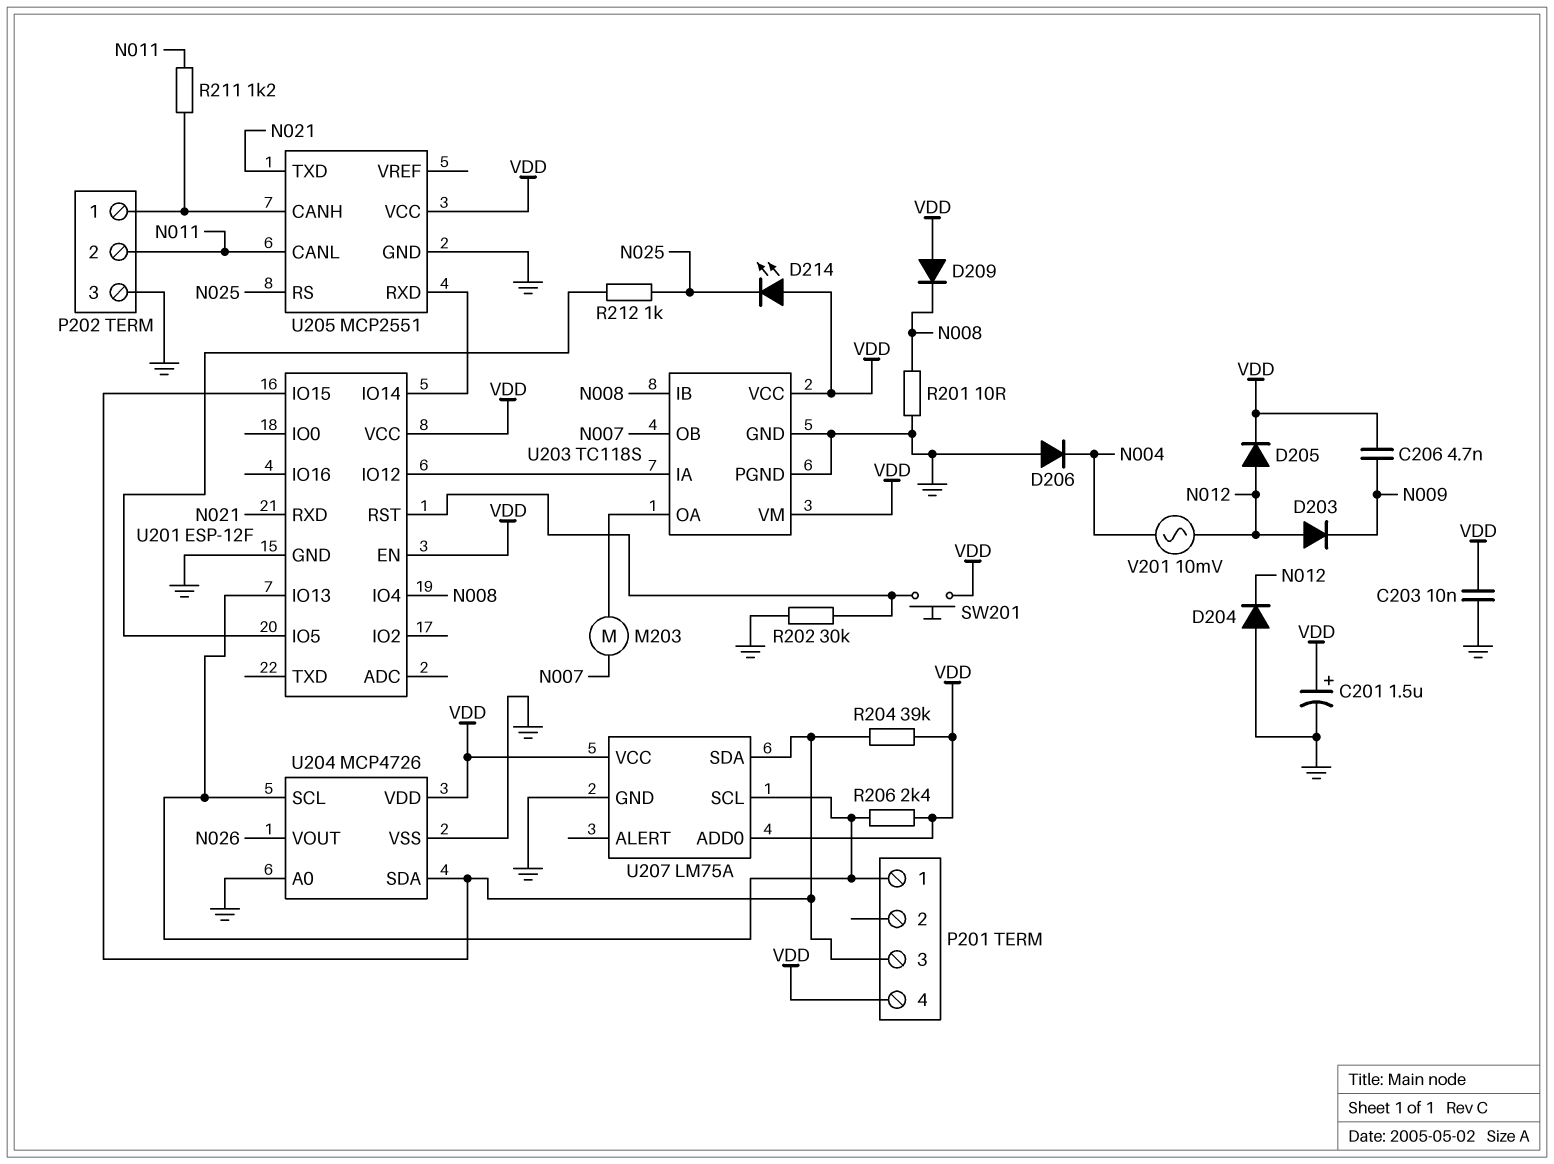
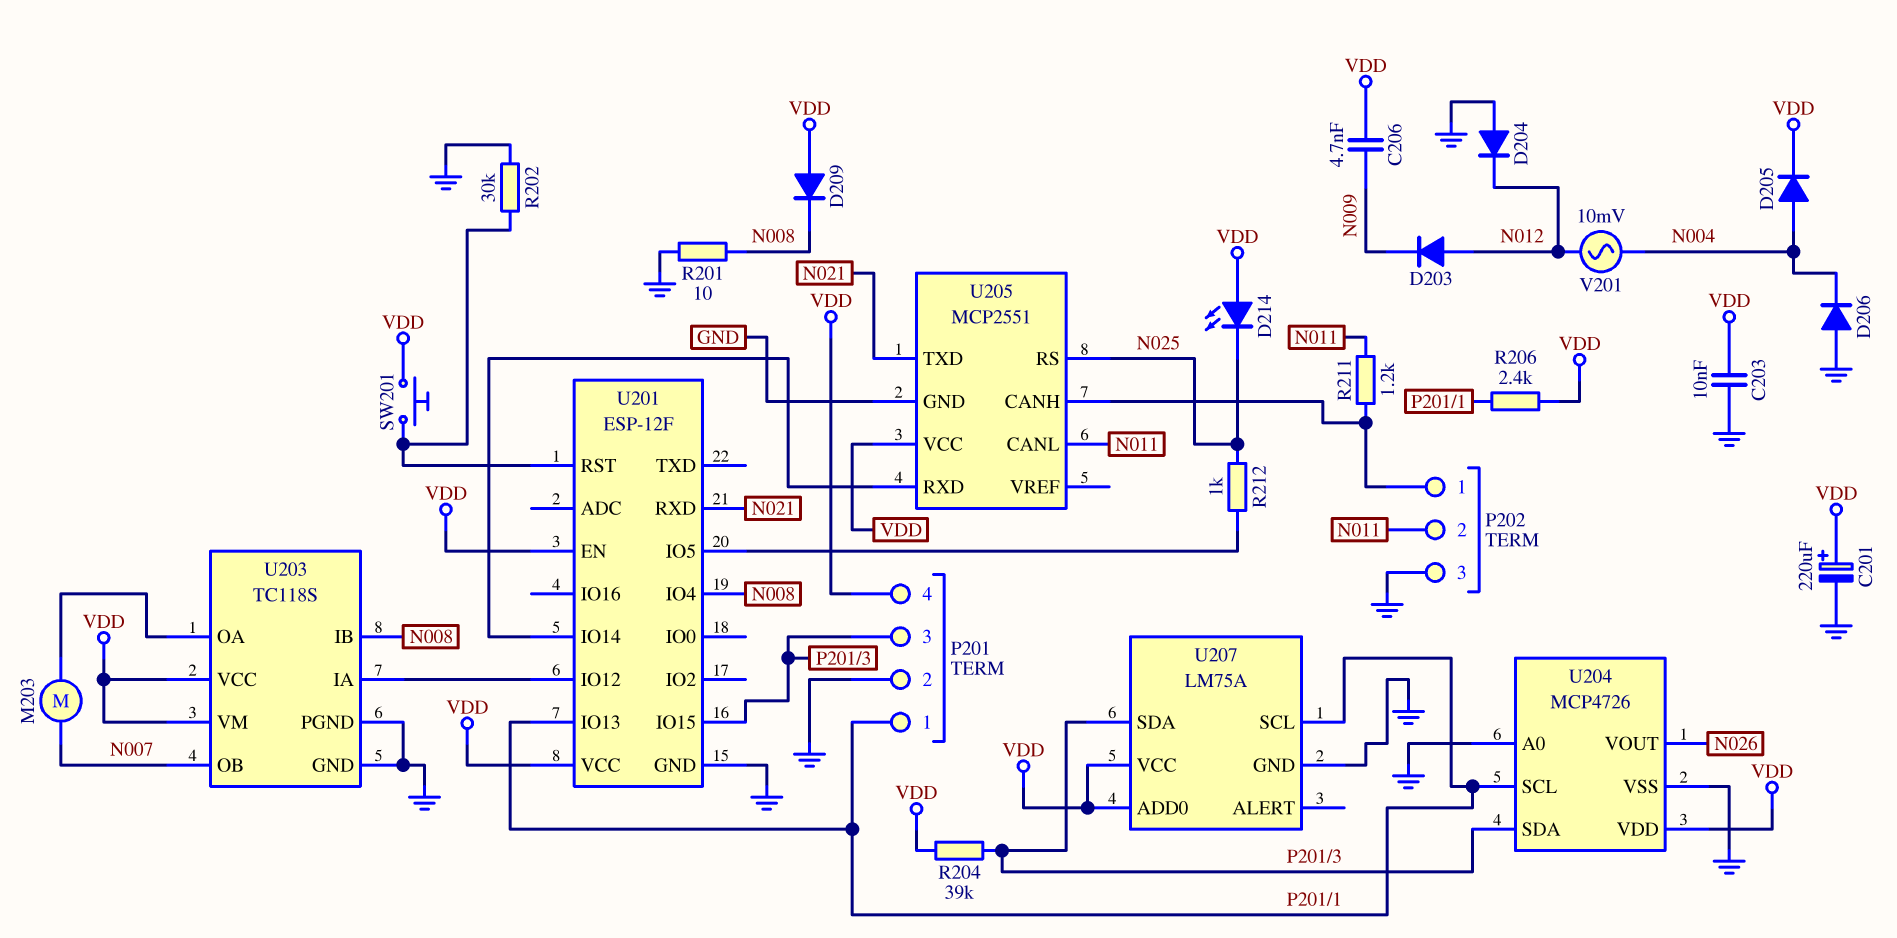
C201: 1.5uF (plus VDD, minus GND) -> 220uF (plus VDD, minus GND)
D205: diode (A N012, K VDD) -> diode (A N004, K VDD)
P201 pin 2: none -> GND

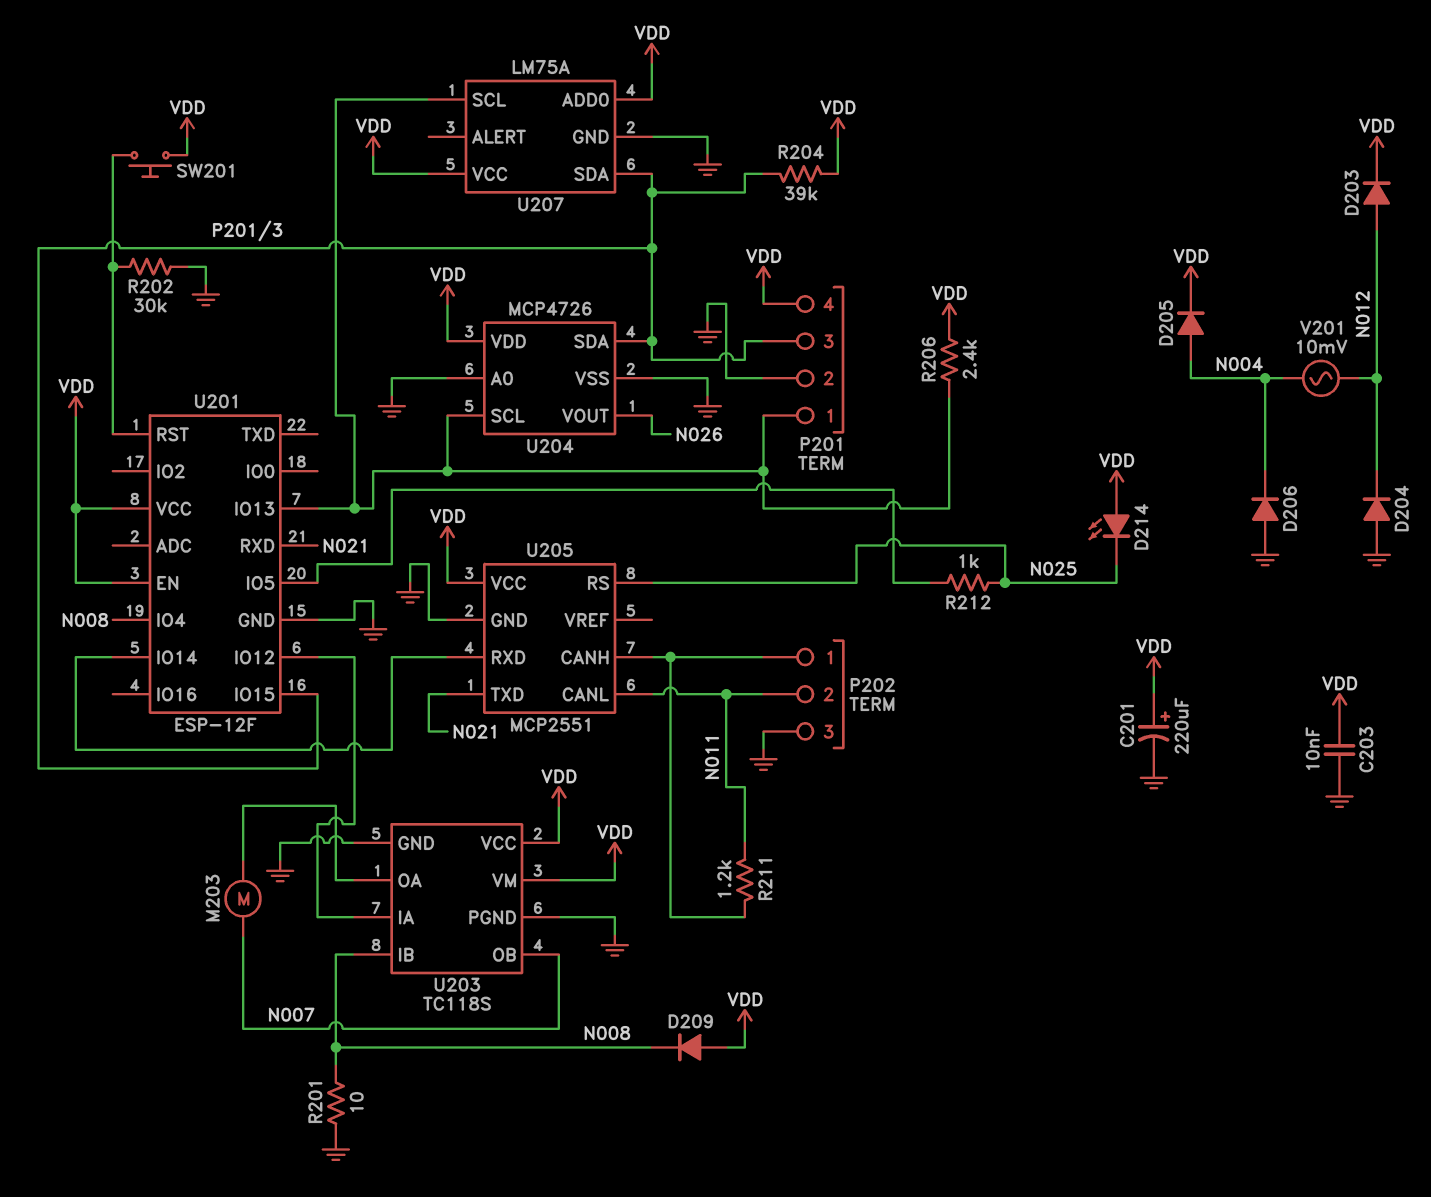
C206: 4.7nF (N009, VDD) -> none
D203: diode (A N012, K N009) -> diode (A N012, K VDD)

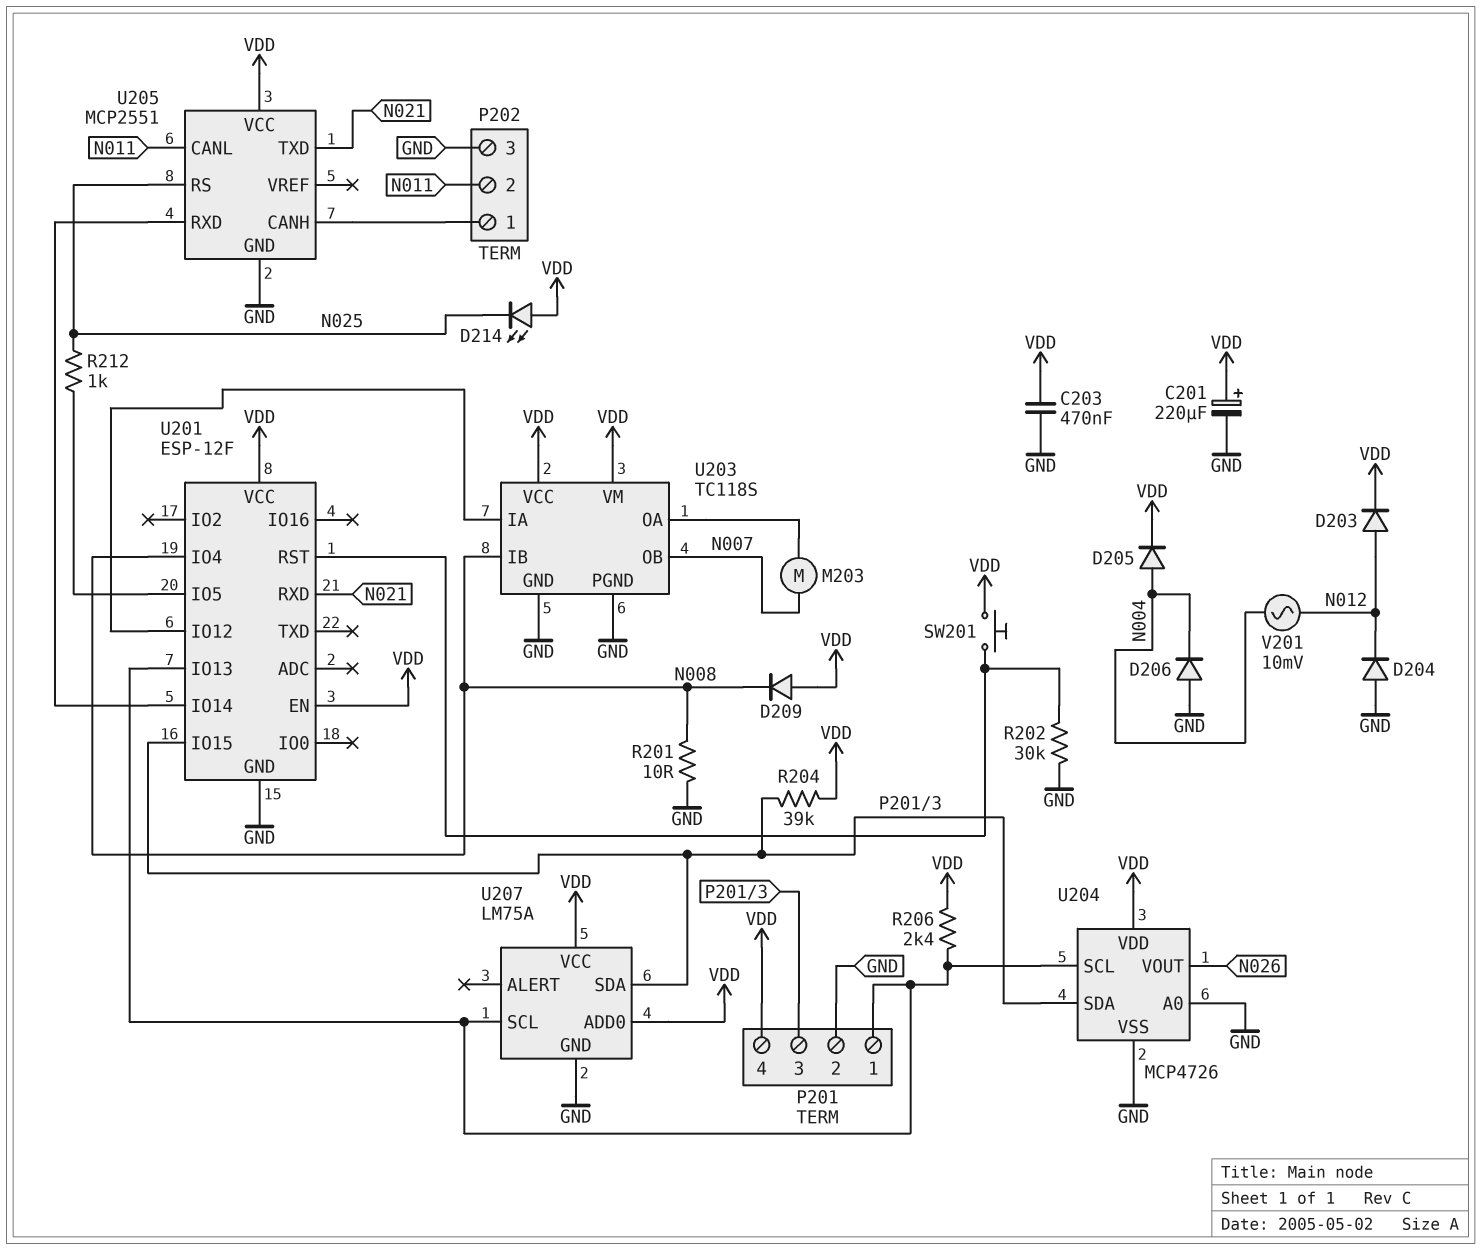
C203: 10nF (GND, VDD) -> 470nF (GND, VDD)
R211: 1.2k (N011, P202/1) -> none

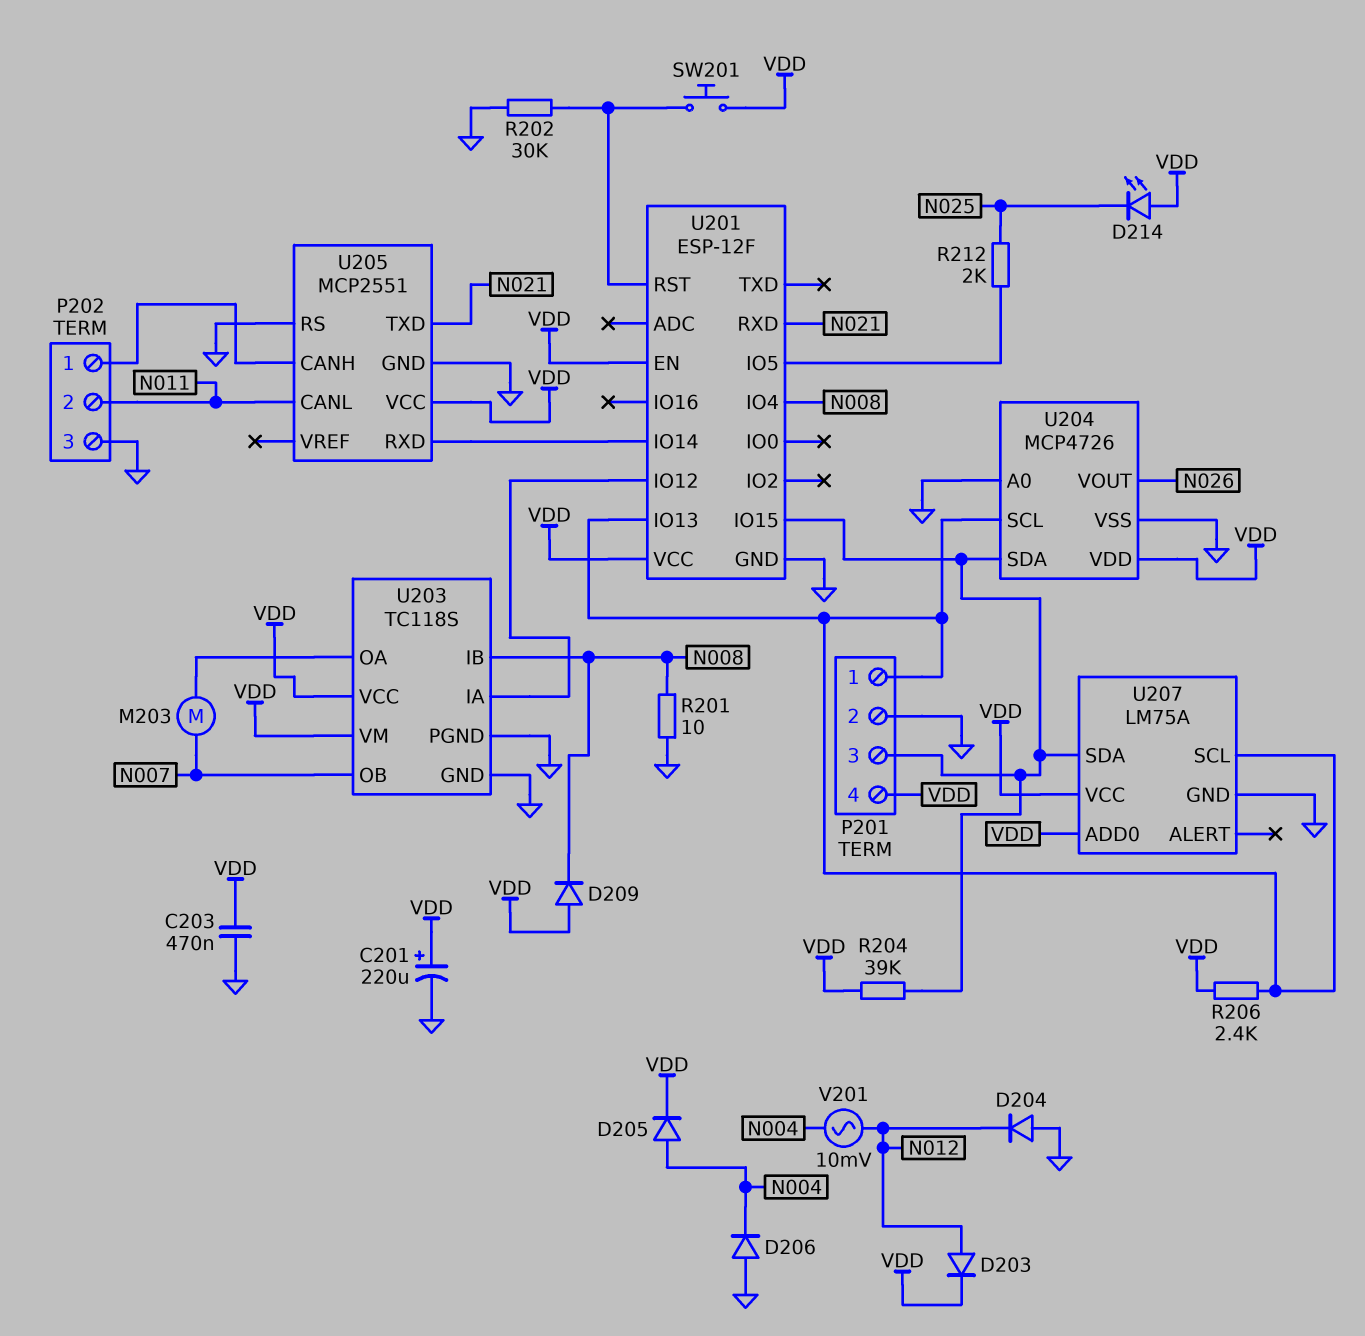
R212: 1k (N025, U201/IO5) -> 2k (N025, U201/IO5)
U205 pin RS: N025 -> GND

